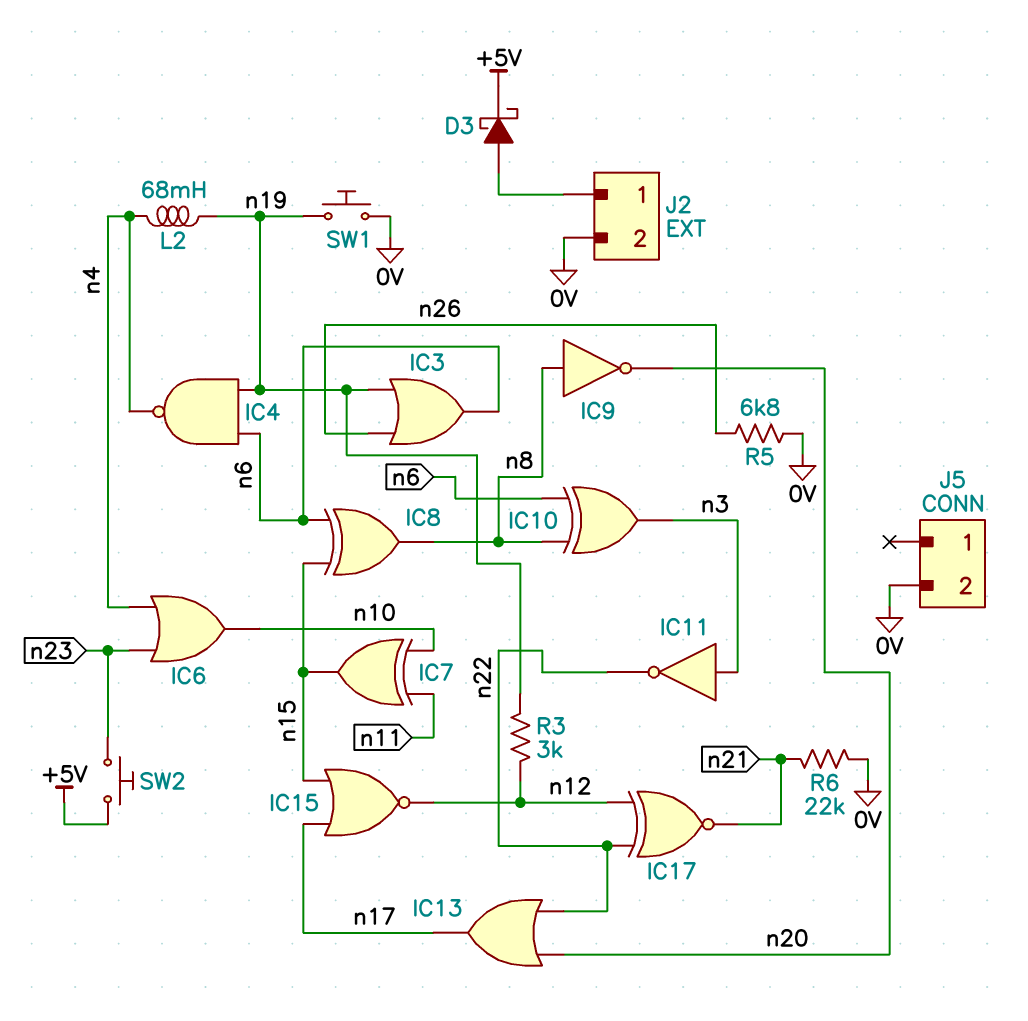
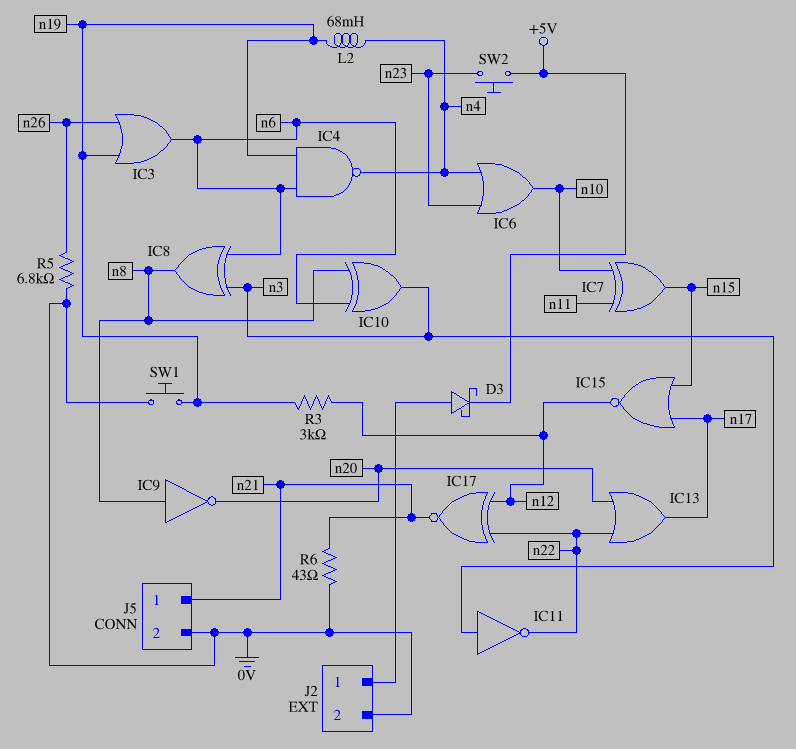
IC8: XOR (in n6, in n15, out n8) -> XOR (in n3, in n6, out n8)
J5 pin 1: none -> n21
R6: 22k (0V, n21) -> 43 (0V, n21)

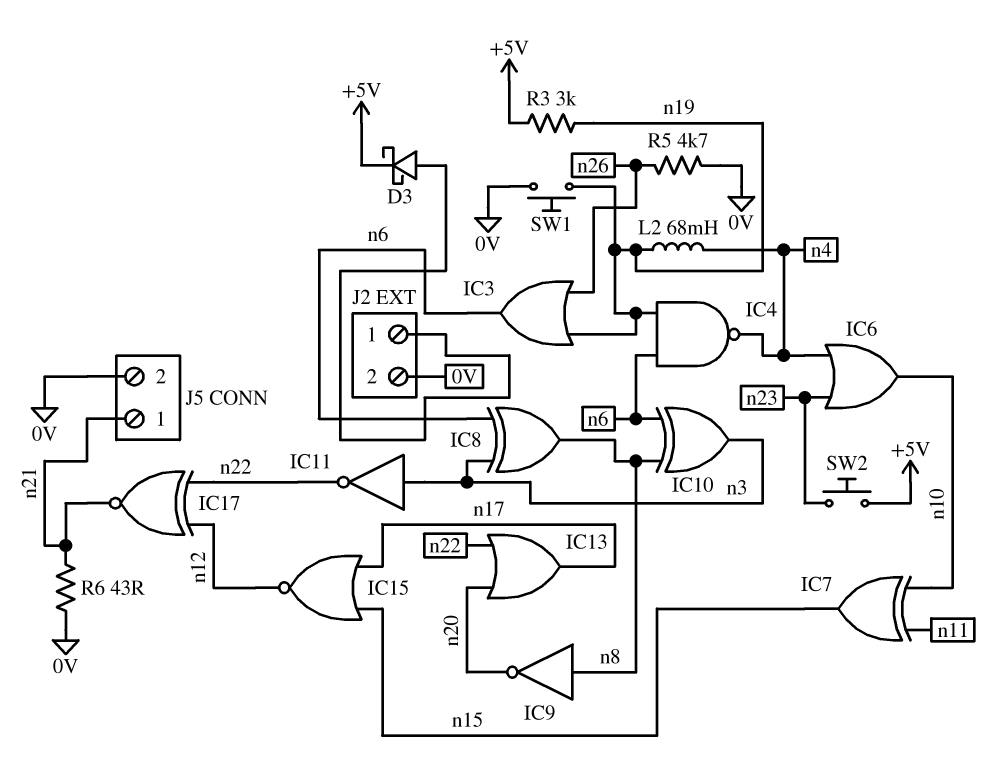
R3: 3k (n12, n19) -> 3k (+5V, n19)
R5: 6.8k (0V, n26) -> 4.7k (0V, n26)

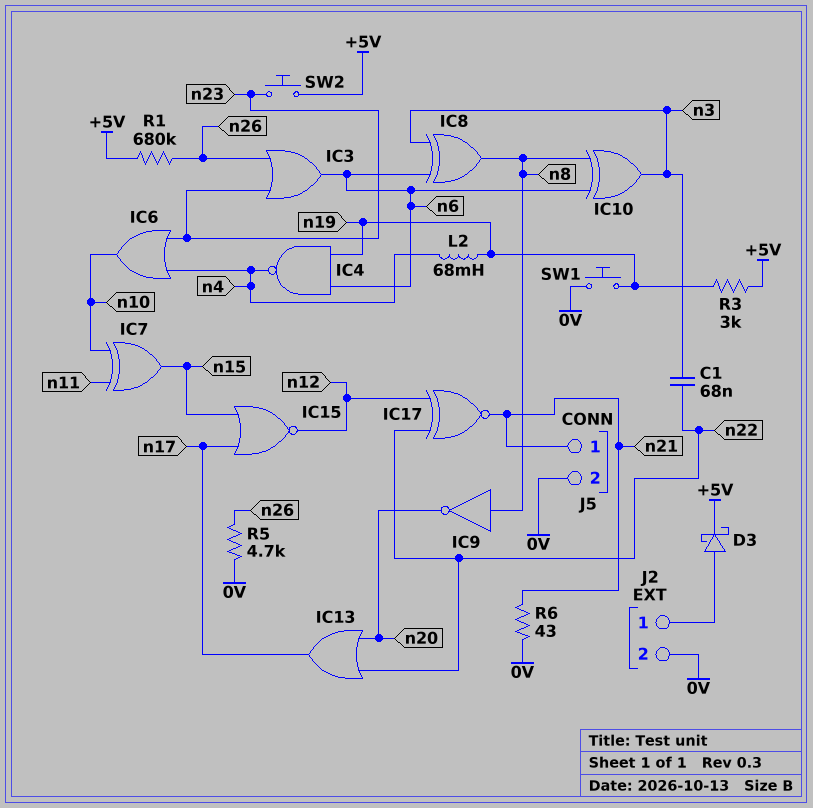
C1: none -> 68nF (n3, n22)
IC3: OR (in n19, in n26, out n6) -> OR (in n23, in n26, out n6)
IC11: NOT (in n3, out n22) -> none
R1: none -> 680k (+5V, n26)

